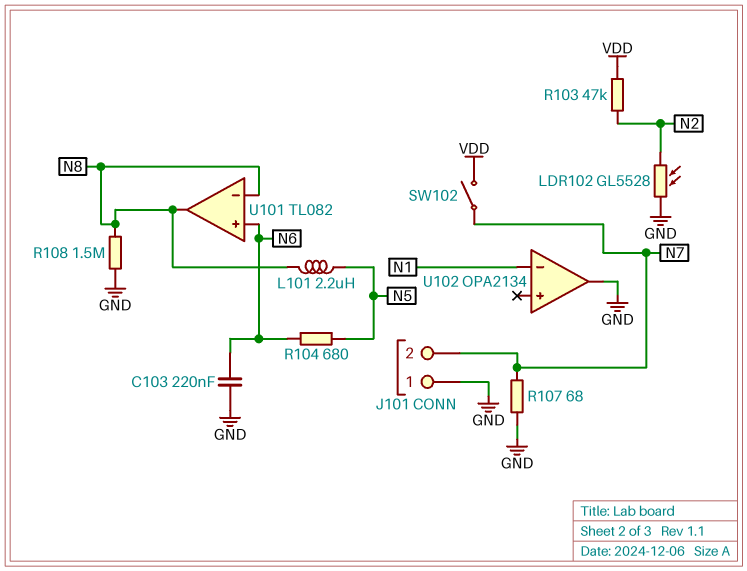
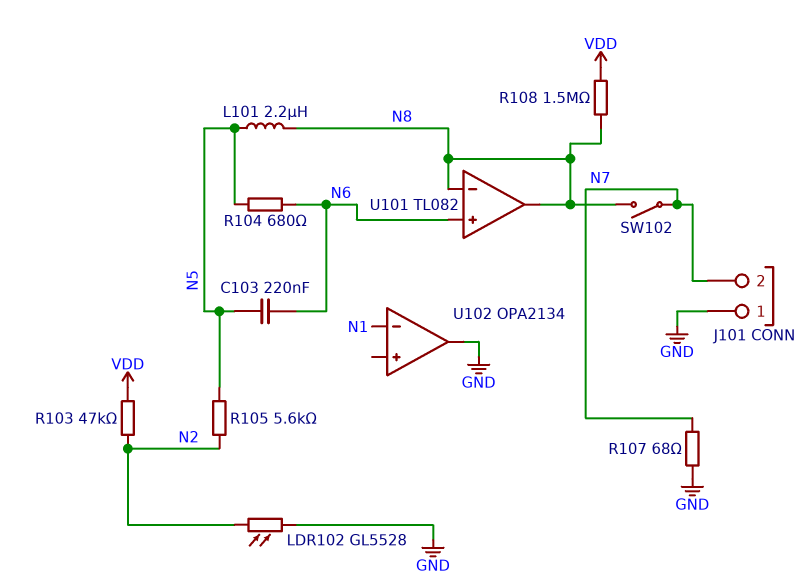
C103: 220nF (GND, N6) -> 220nF (N5, N6)
R105: none -> 5.6k (N2, N5)
R108: 1.5M (GND, N8) -> 1.5M (N8, VDD)
SW102: switch (N7, VDD) -> switch (N7, N8)

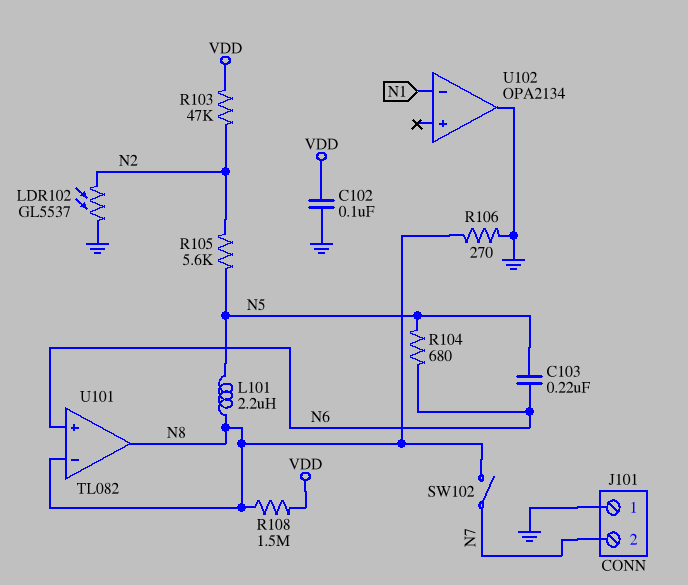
C102: none -> 100nF (GND, VDD)
LDR102: GL5528 (GND, N2) -> GL5537 (GND, N2)
R106: none -> 270 (GND, N8)
R107: 68 (GND, N7) -> none

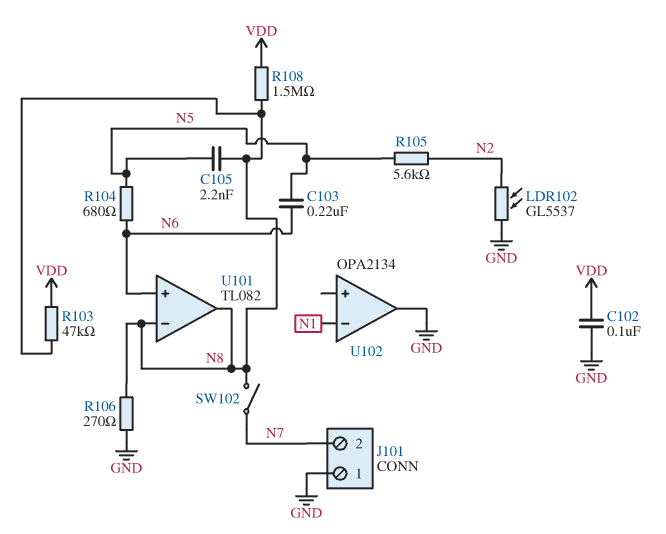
C105: none -> 2.2nF (N5, N8)
L101: 2.2uH (N5, N8) -> none
R103: 47k (N2, VDD) -> 47k (N8, VDD)

